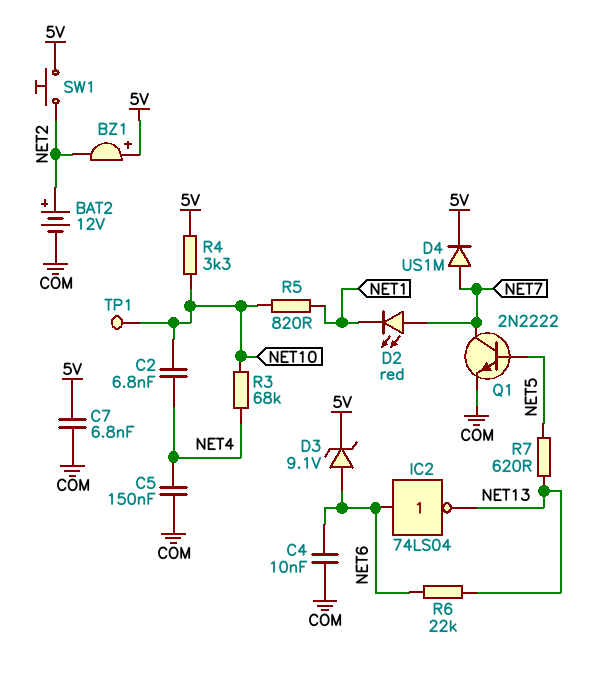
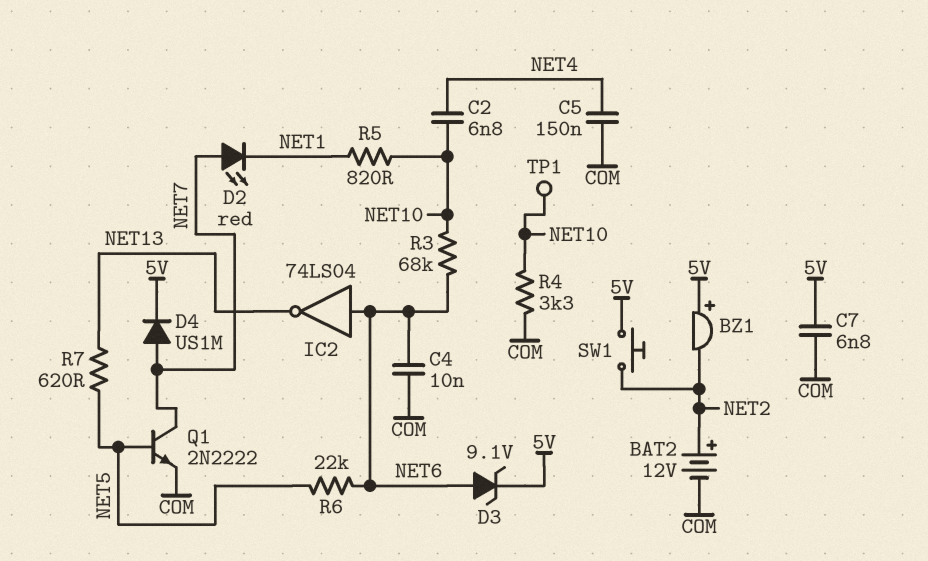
R3: 68k (NET4, NET10) -> 68k (NET6, NET10)
R4: 3.3k (5V, NET10) -> 3.3k (COM, NET10)
R6: 22k (NET6, NET13) -> 22k (NET5, NET6)

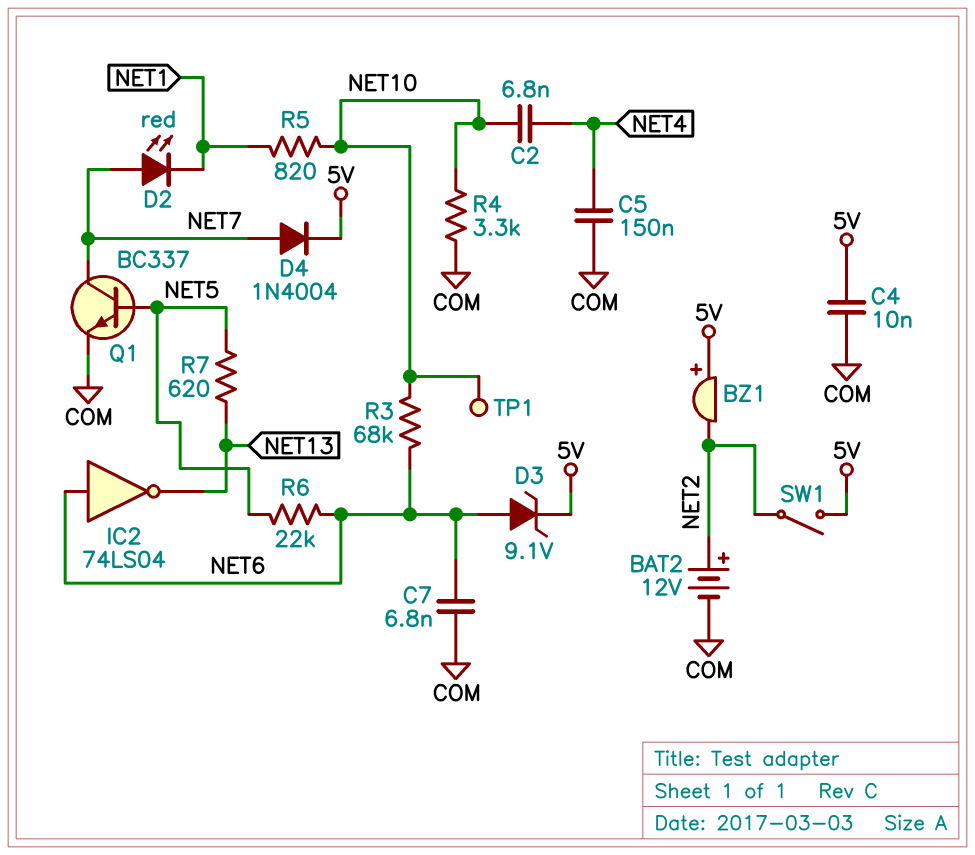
C4: 10nF (COM, NET6) -> 10nF (5V, COM)
C7: 6.8nF (5V, COM) -> 6.8nF (COM, NET6)
D4: diode US1M (A NET7, K 5V) -> diode 1N4004 (A NET7, K 5V)
Q1: NPN 2N2222 (B NET5, C NET7, E COM) -> NPN BC337 (B NET5, C NET7, E COM)
SW1: button (5V, NET2) -> switch (5V, NET2)

